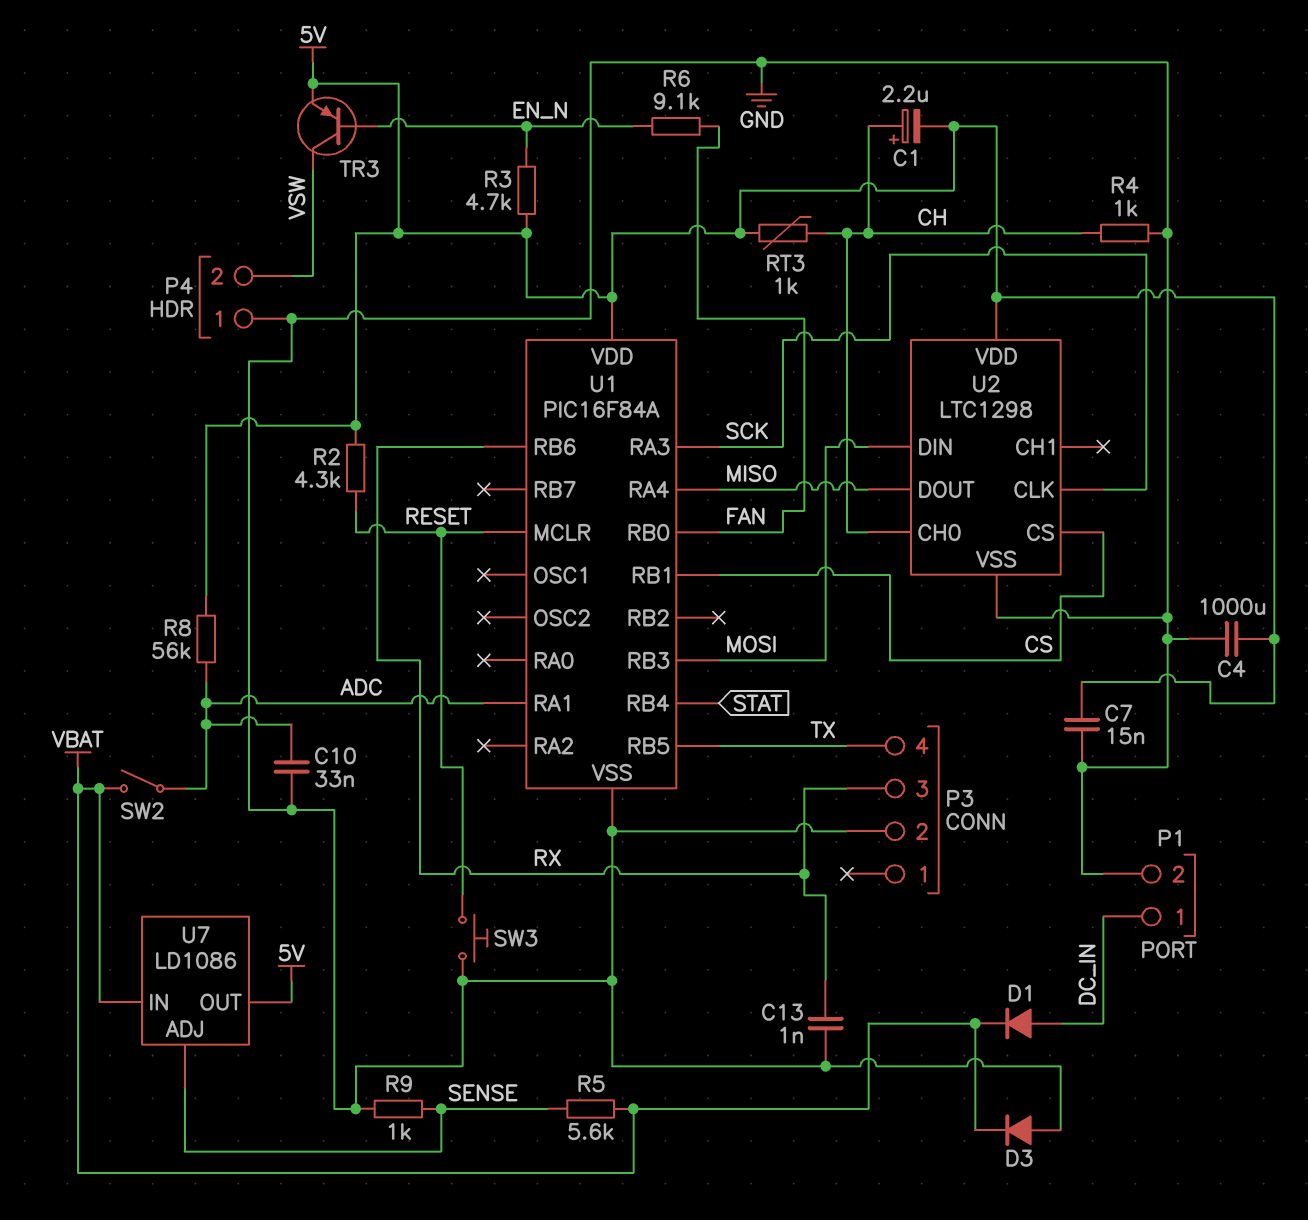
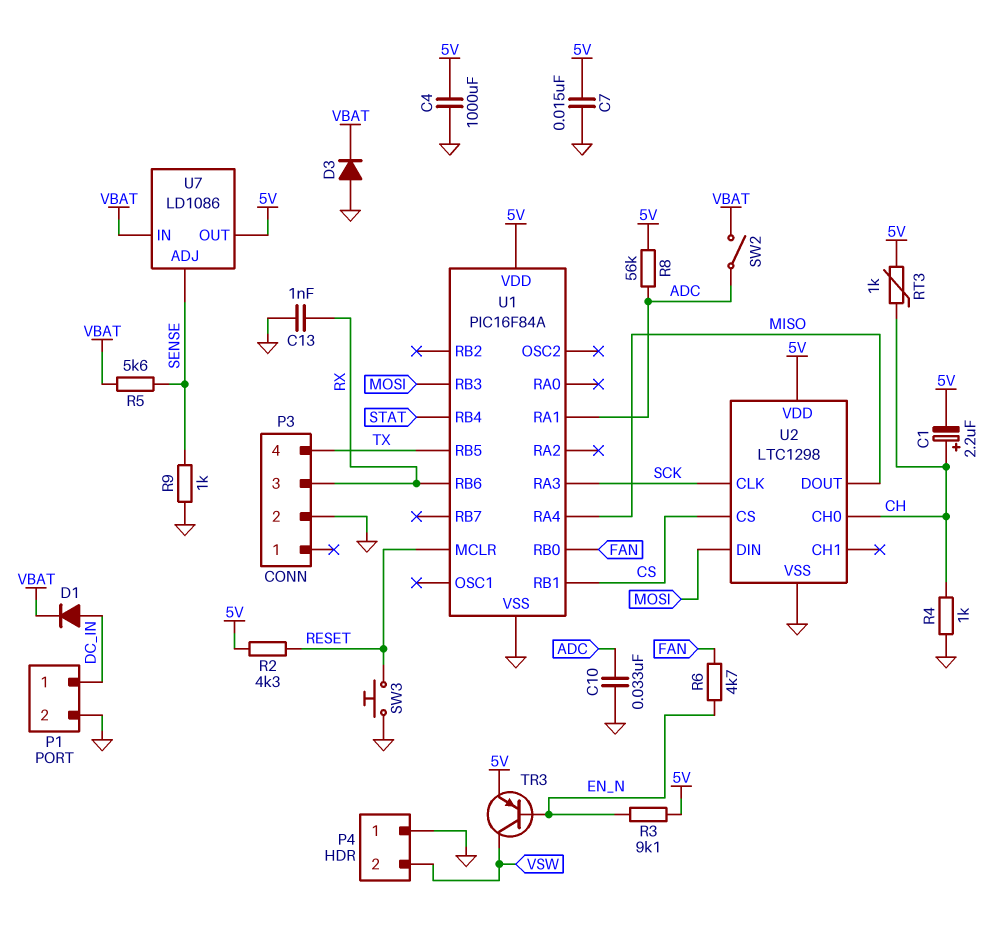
R3: 4.7k (5V, EN_N) -> 9.1k (5V, EN_N)
R6: 9.1k (EN_N, FAN) -> 4.7k (EN_N, FAN)

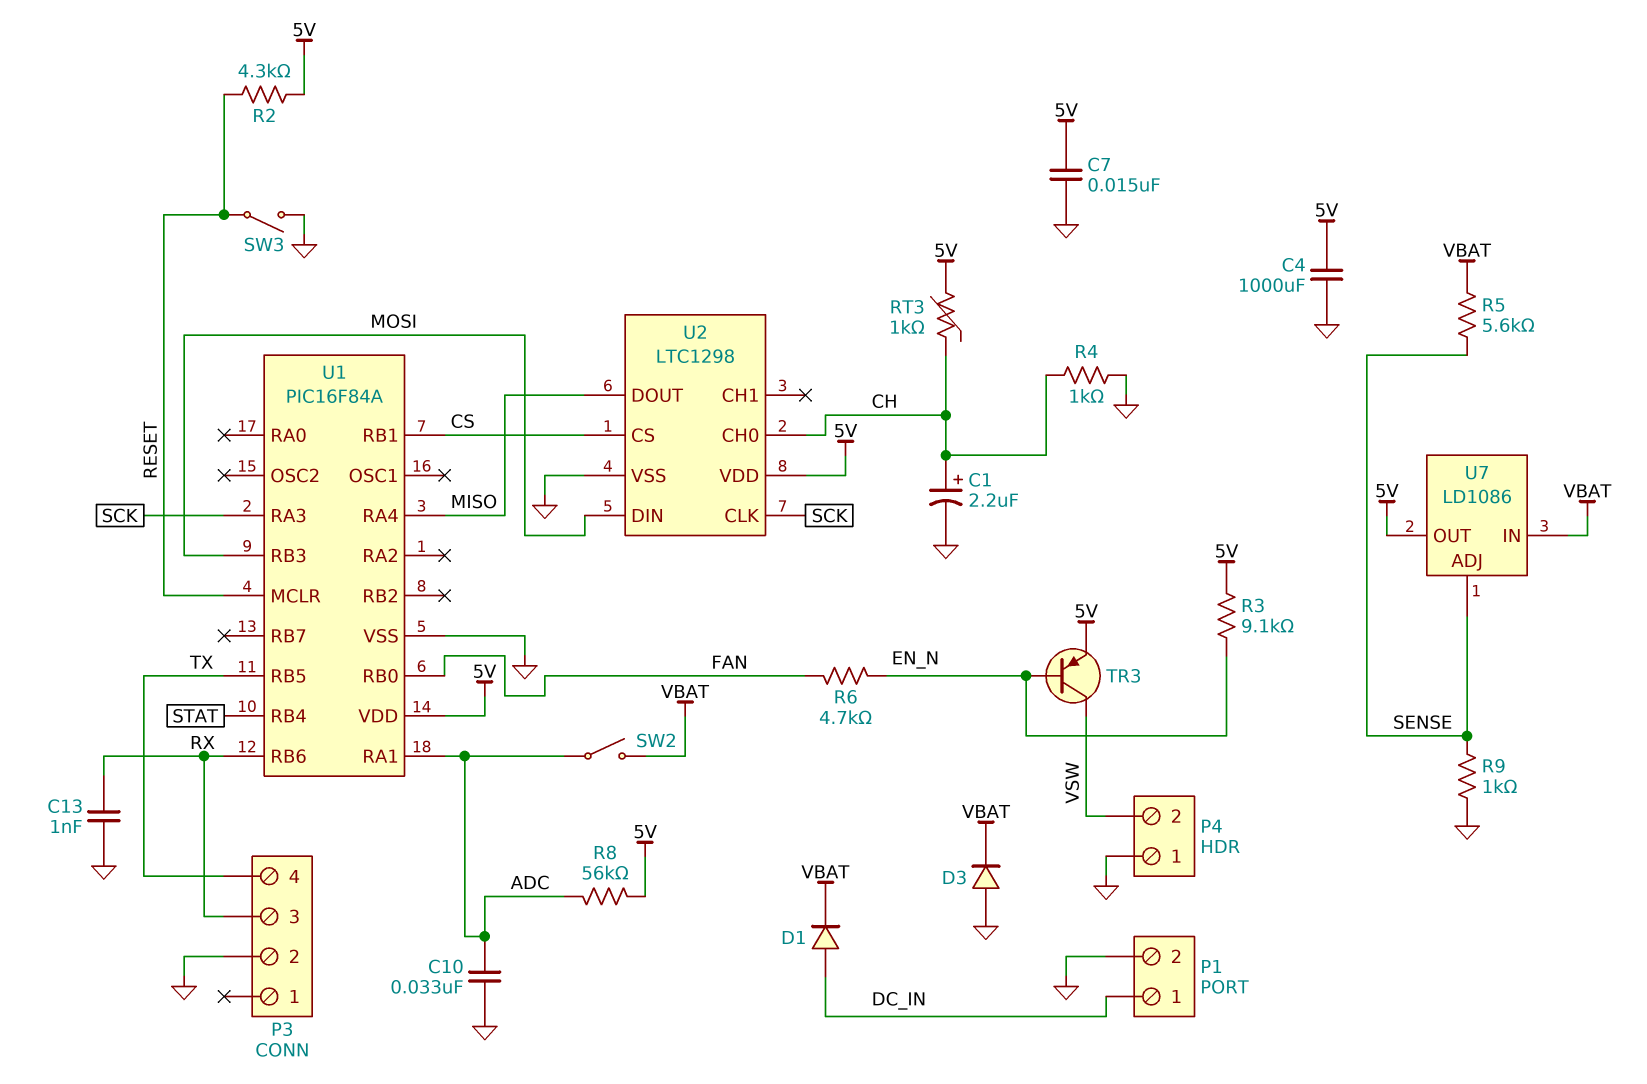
C1: 2.2uF (plus CH, minus 5V) -> 2.2uF (plus CH, minus GND)
SW3: button (GND, RESET) -> switch (GND, RESET)

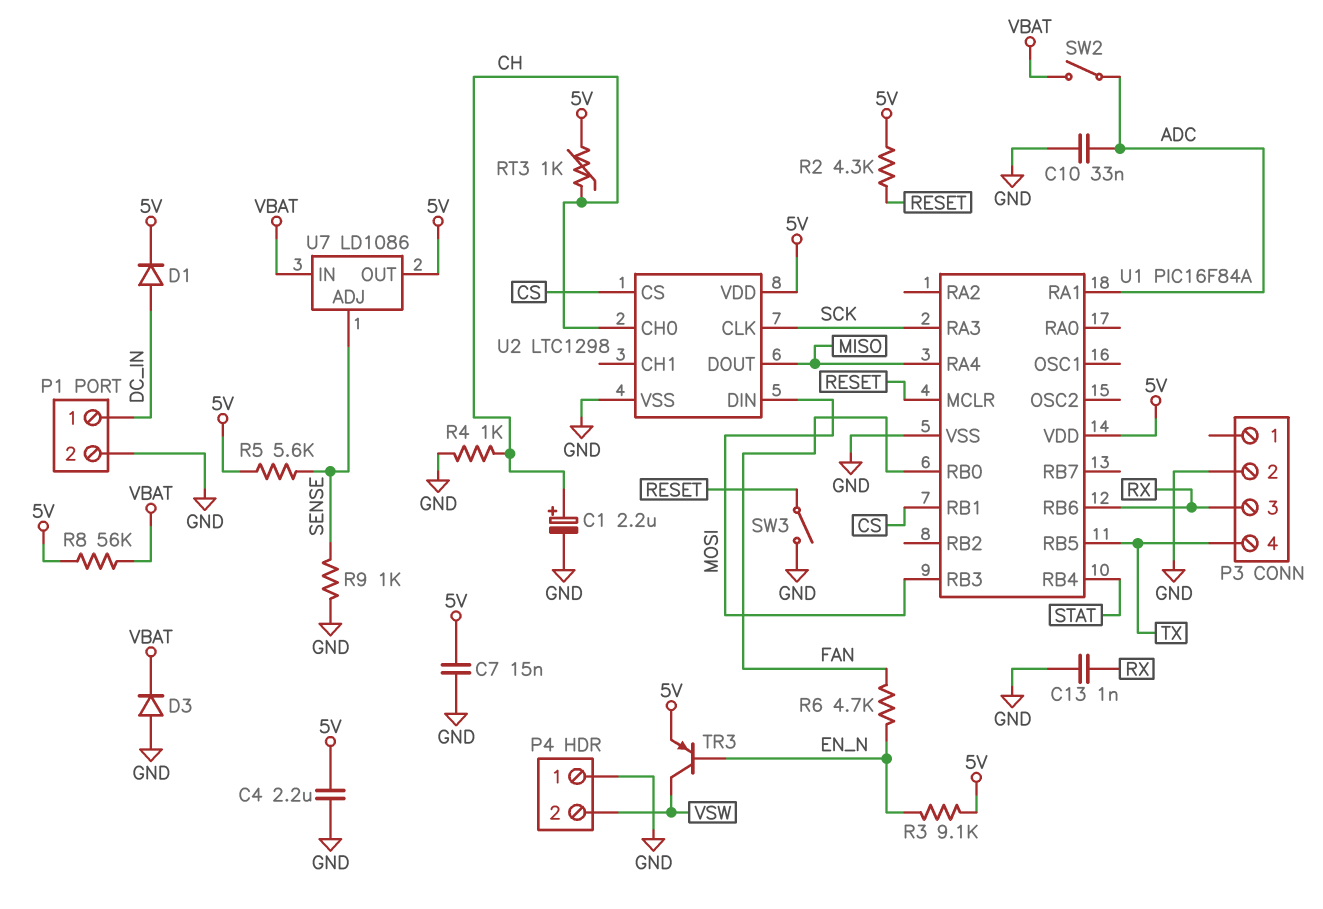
C4: 1000uF (5V, GND) -> 2.2uF (5V, GND)
D1: diode (A DC_IN, K VBAT) -> diode (A DC_IN, K 5V)
R5: 5.6k (SENSE, VBAT) -> 5.6k (5V, SENSE)
R8: 56k (5V, ADC) -> 56k (5V, VBAT)

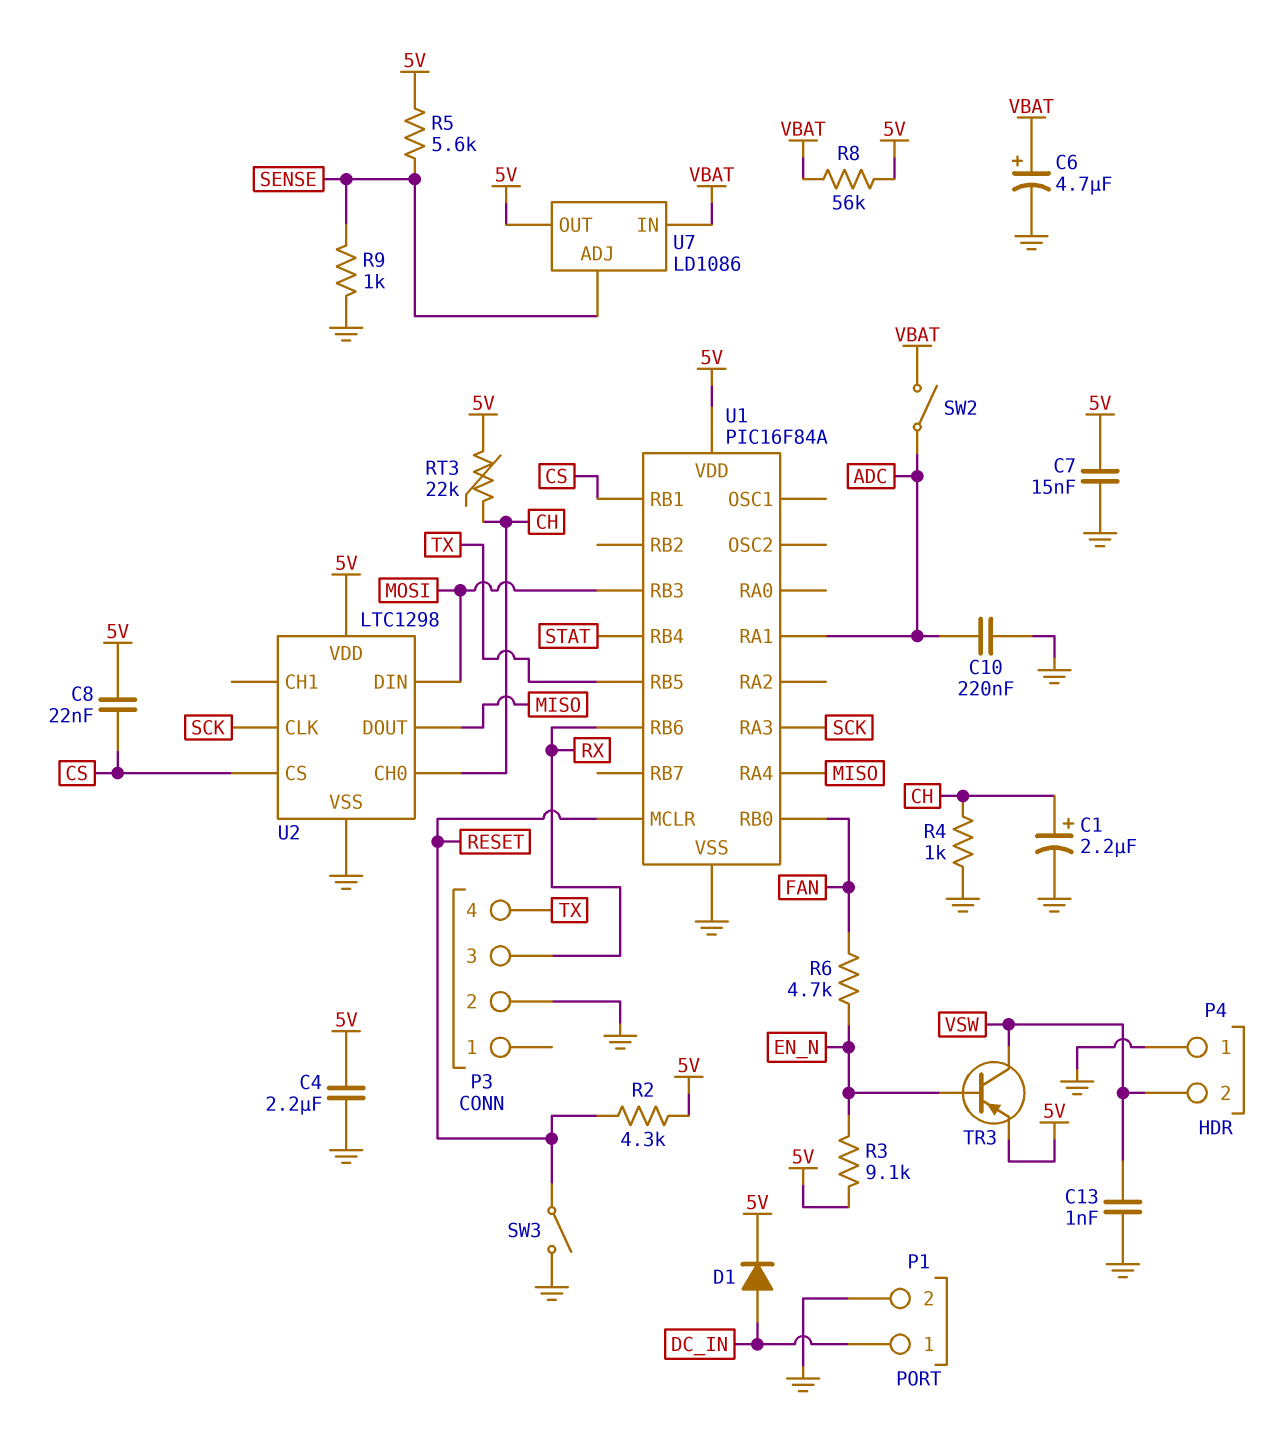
C6: none -> 4.7uF (plus VBAT, minus GND)
C8: none -> 22nF (5V, CS)
C10: 33nF (ADC, GND) -> 220nF (ADC, GND)
C13: 1nF (GND, RX) -> 1nF (GND, VSW)
D3: diode (A GND, K VBAT) -> none
RT3: 1k (5V, CH) -> 22k (5V, CH)

